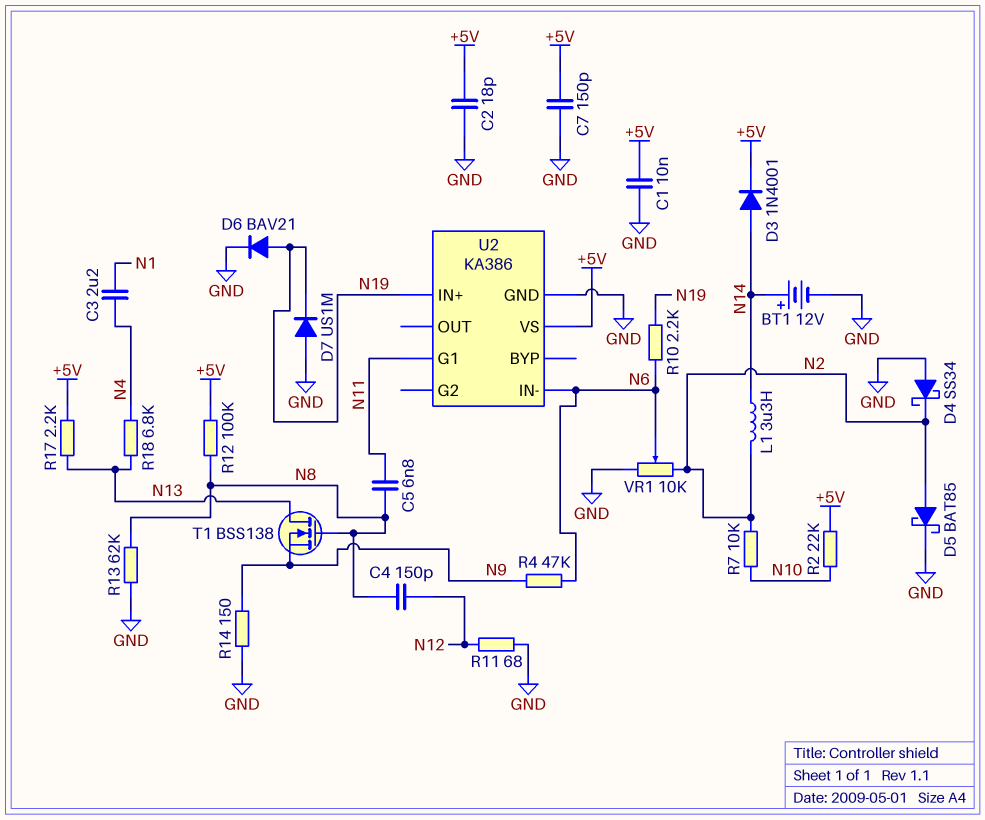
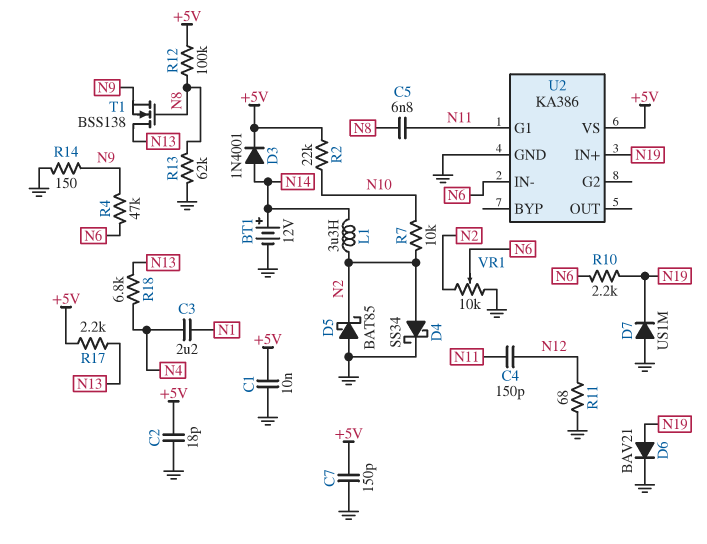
C4: 150pF (N8, N12) -> 150pF (N11, N12)
D4: schottky SS34 (A GND, K N2) -> schottky SS34 (A N2, K GND)
D5: schottky BAT85 (A N2, K GND) -> schottky BAT85 (A GND, K N2)

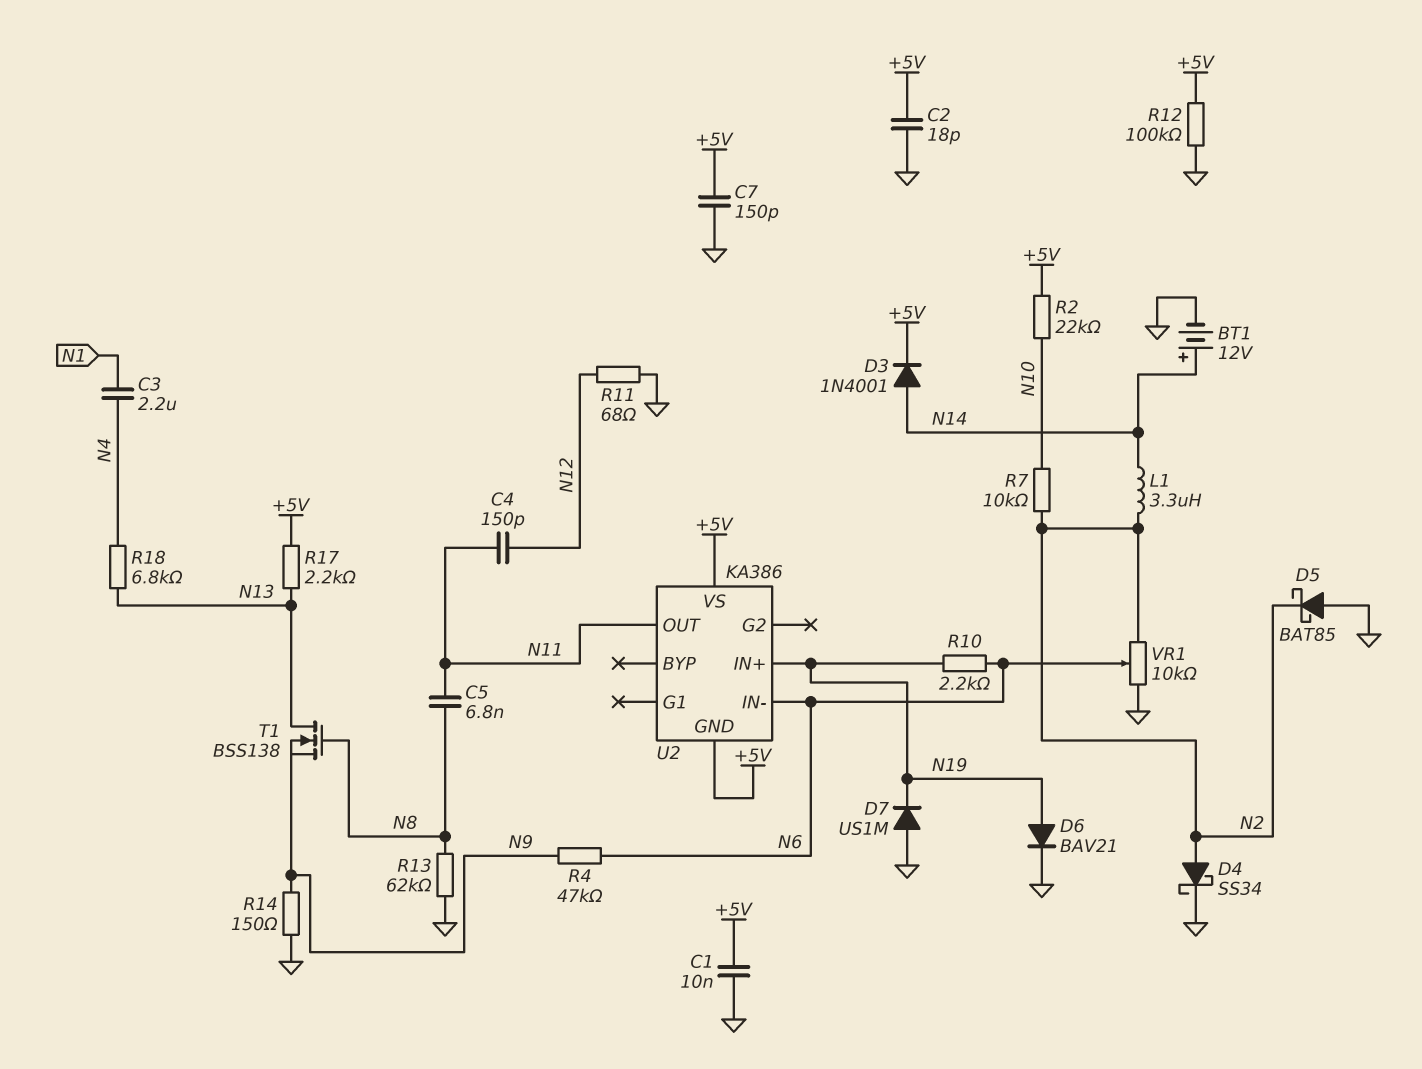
R12: 100k (+5V, N8) -> 100k (+5V, GND)
U2 pin G1: N11 -> none
U2 pin GND: GND -> +5V
U2 pin OUT: none -> N11

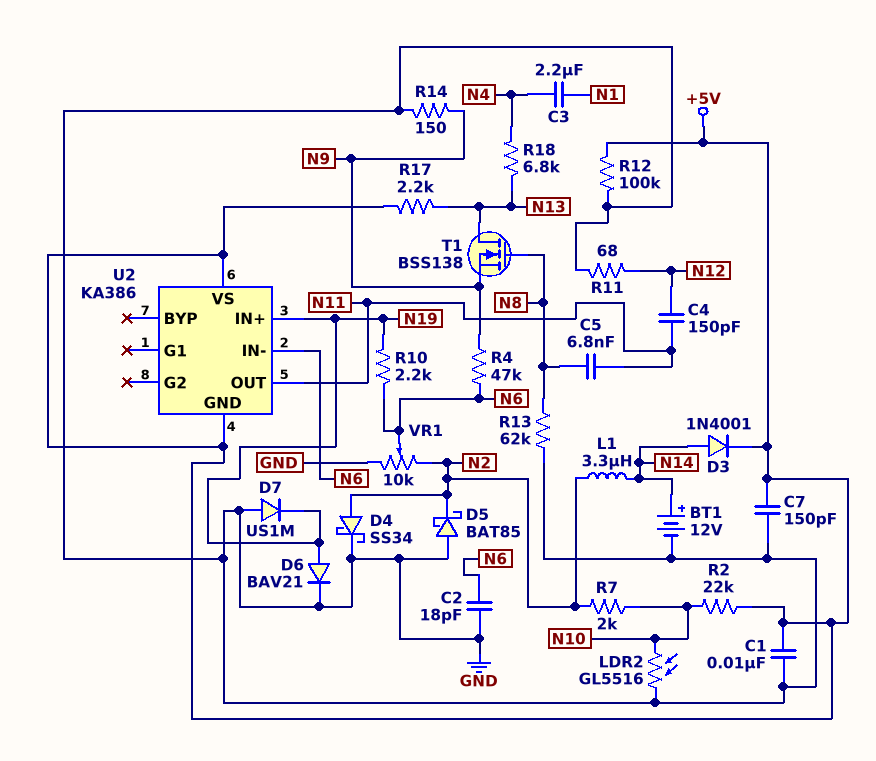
C2: 18pF (+5V, GND) -> 18pF (GND, N6)
LDR2: none -> GL5516 (GND, N10)
R7: 10k (N2, N10) -> 2k (N2, N10)

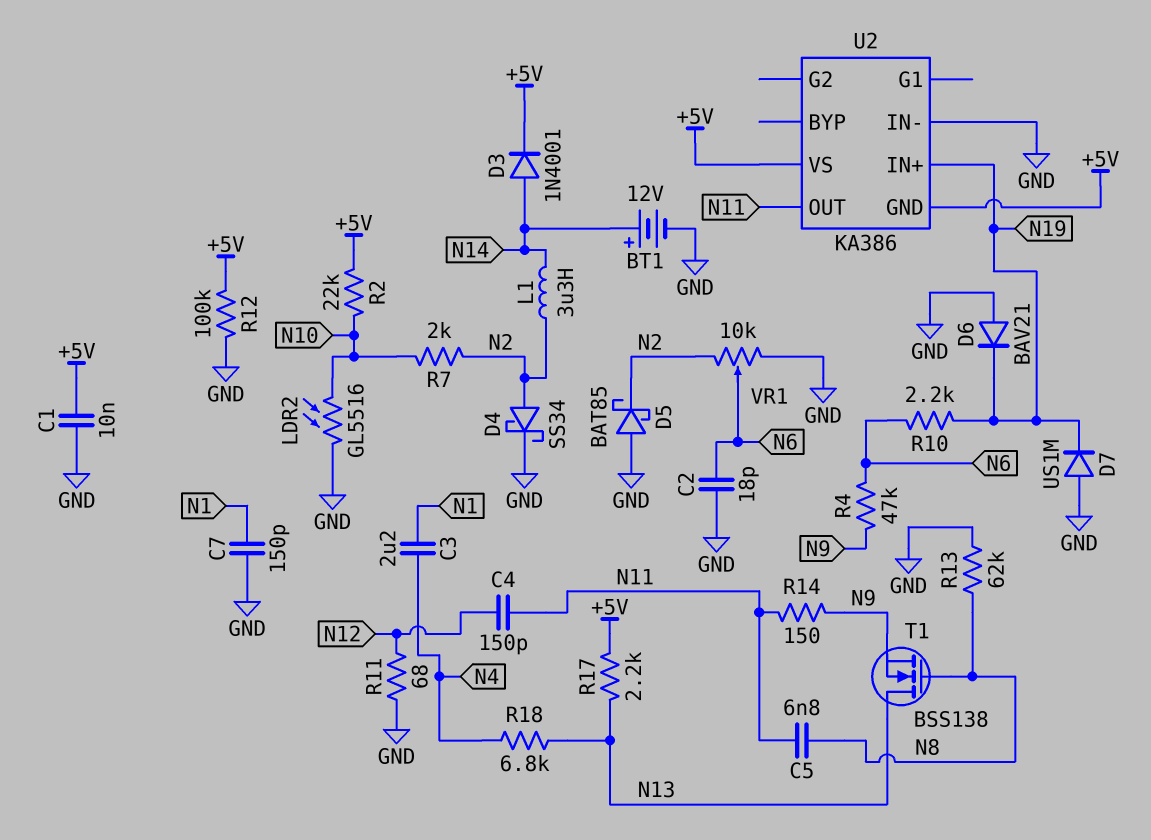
C7: 150pF (+5V, GND) -> 150pF (GND, N1)
D6: diode BAV21 (A N19, K GND) -> diode BAV21 (A GND, K N19)
R14: 150 (GND, N9) -> 150 (N9, N11)
U2 pin IN-: N6 -> GND

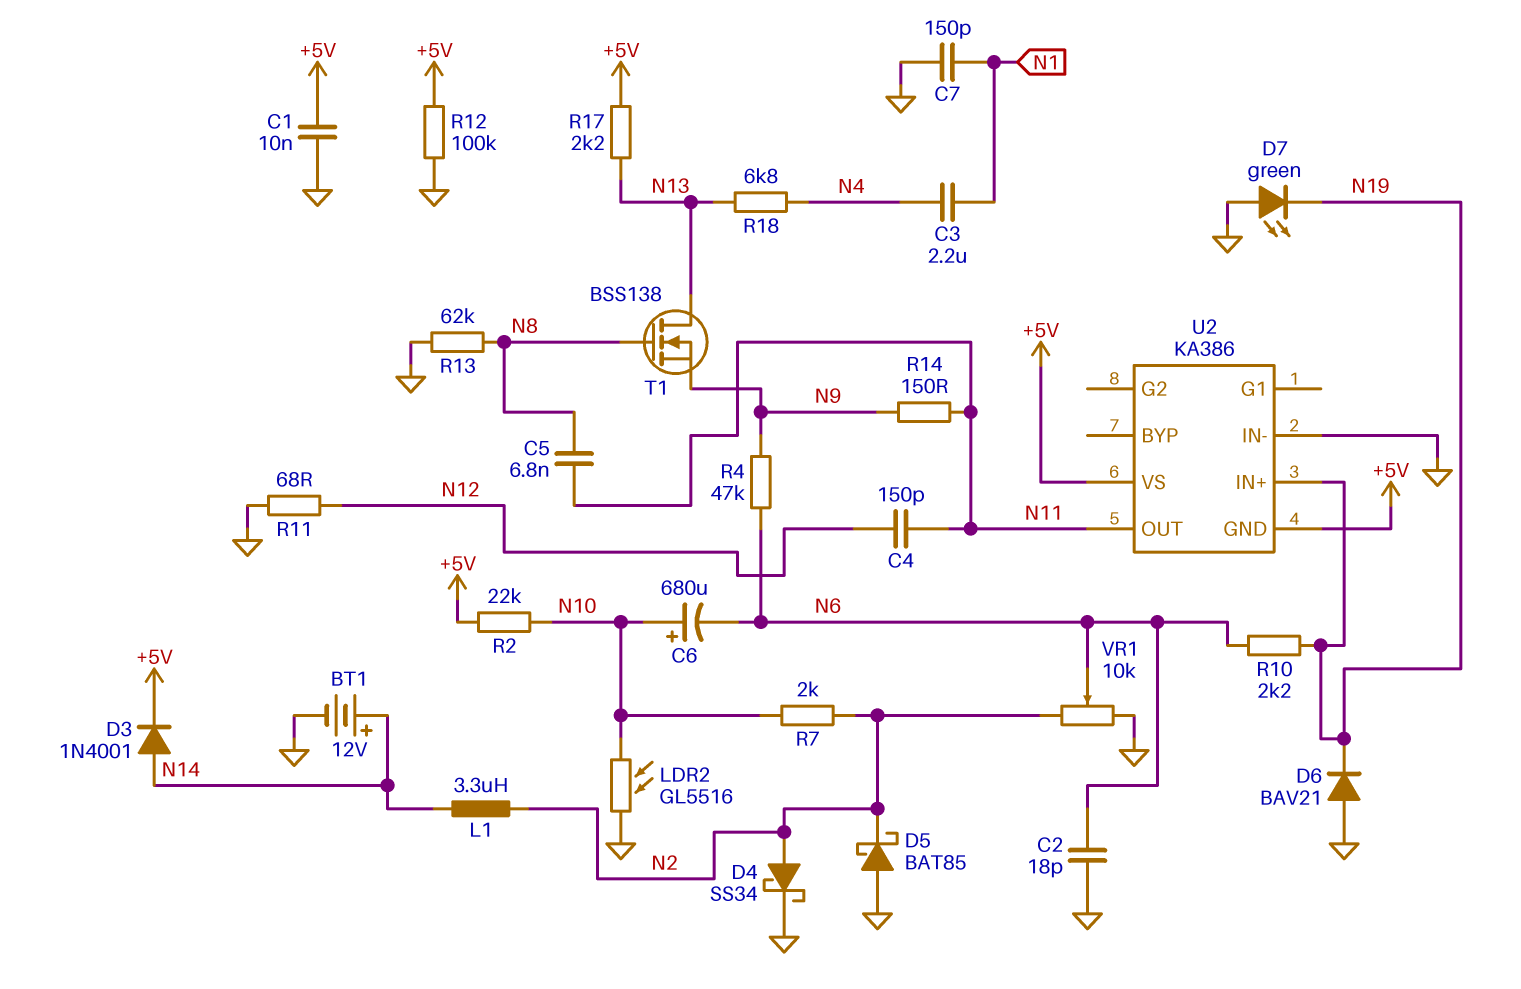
C6: none -> 680uF (plus N10, minus N6)
D7: diode US1M (A GND, K N19) -> LED green (A GND, K N19)

